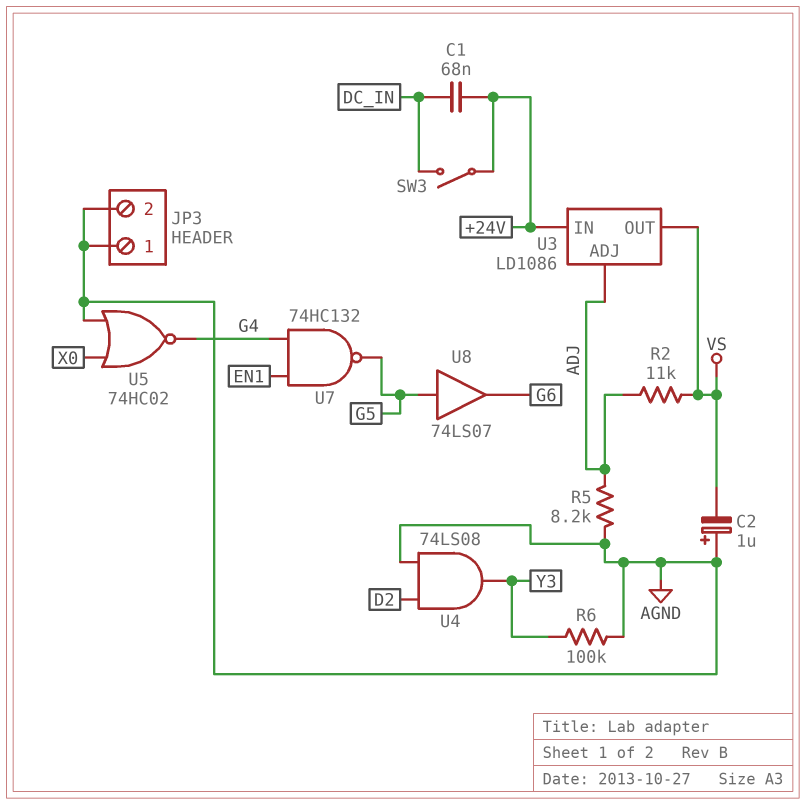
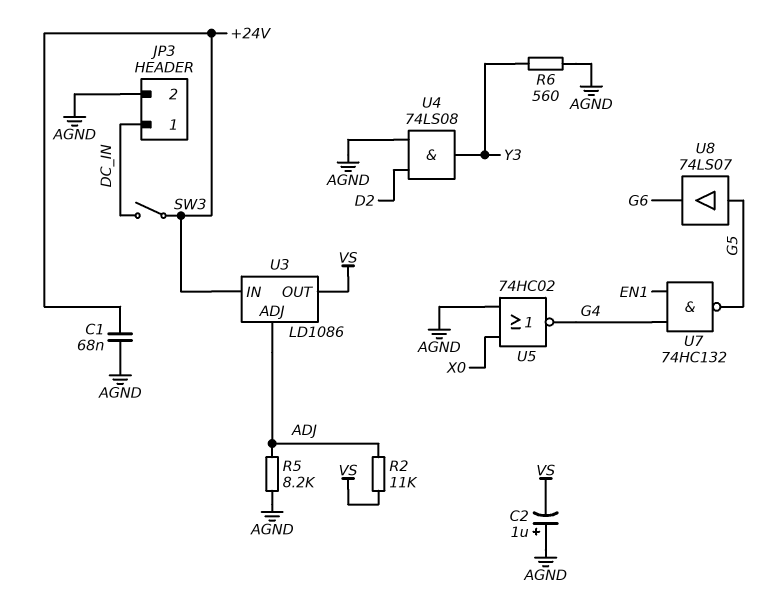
C1: 68nF (+24V, DC_IN) -> 68nF (+24V, AGND)
JP3 pin 1: AGND -> DC_IN
R6: 100k (AGND, Y3) -> 560 (AGND, Y3)

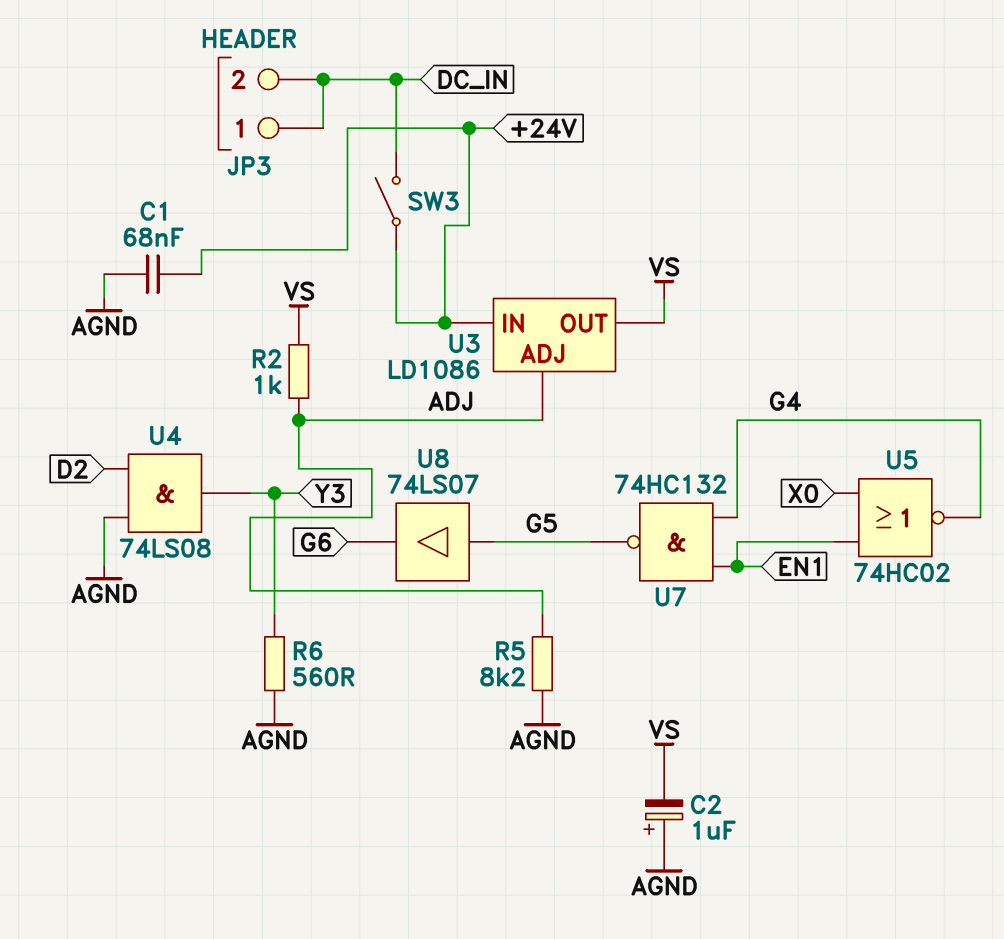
JP3 pin 2: AGND -> DC_IN
R2: 11k (ADJ, VS) -> 1k (ADJ, VS)
U5: NOR 74HC02 (in AGND, in X0, out G4) -> NOR 74HC02 (in EN1, in X0, out G4)

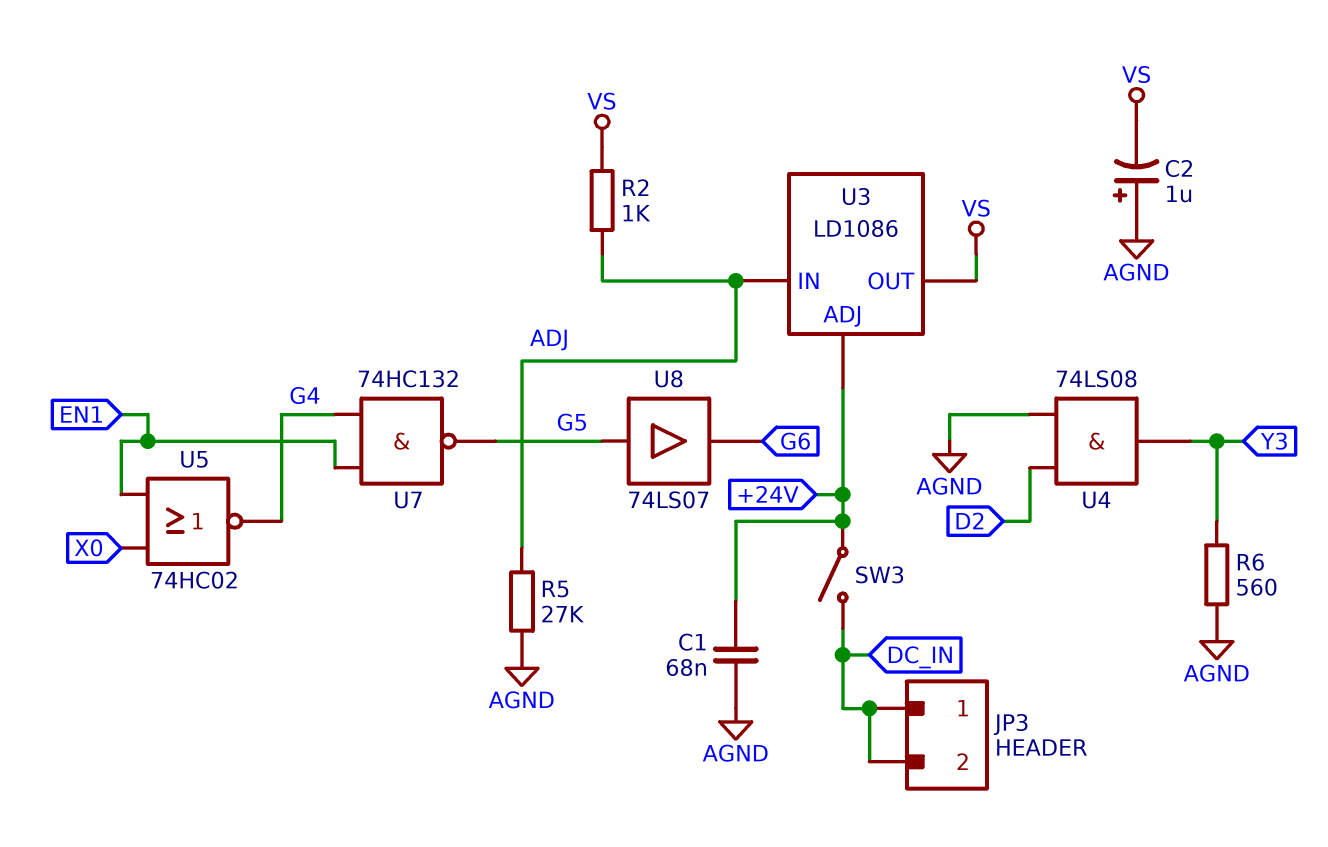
R5: 8.2k (ADJ, AGND) -> 27k (ADJ, AGND)
U3 pin ADJ: ADJ -> +24V
U3 pin IN: +24V -> ADJ

